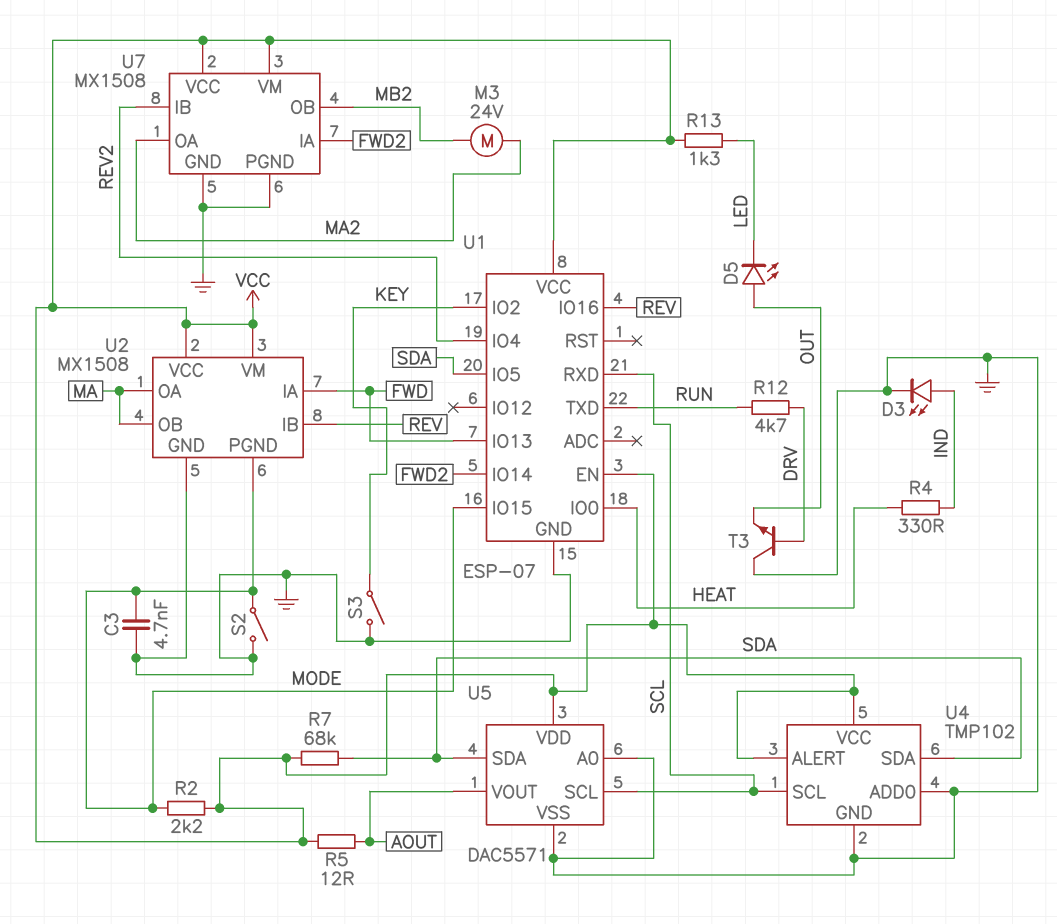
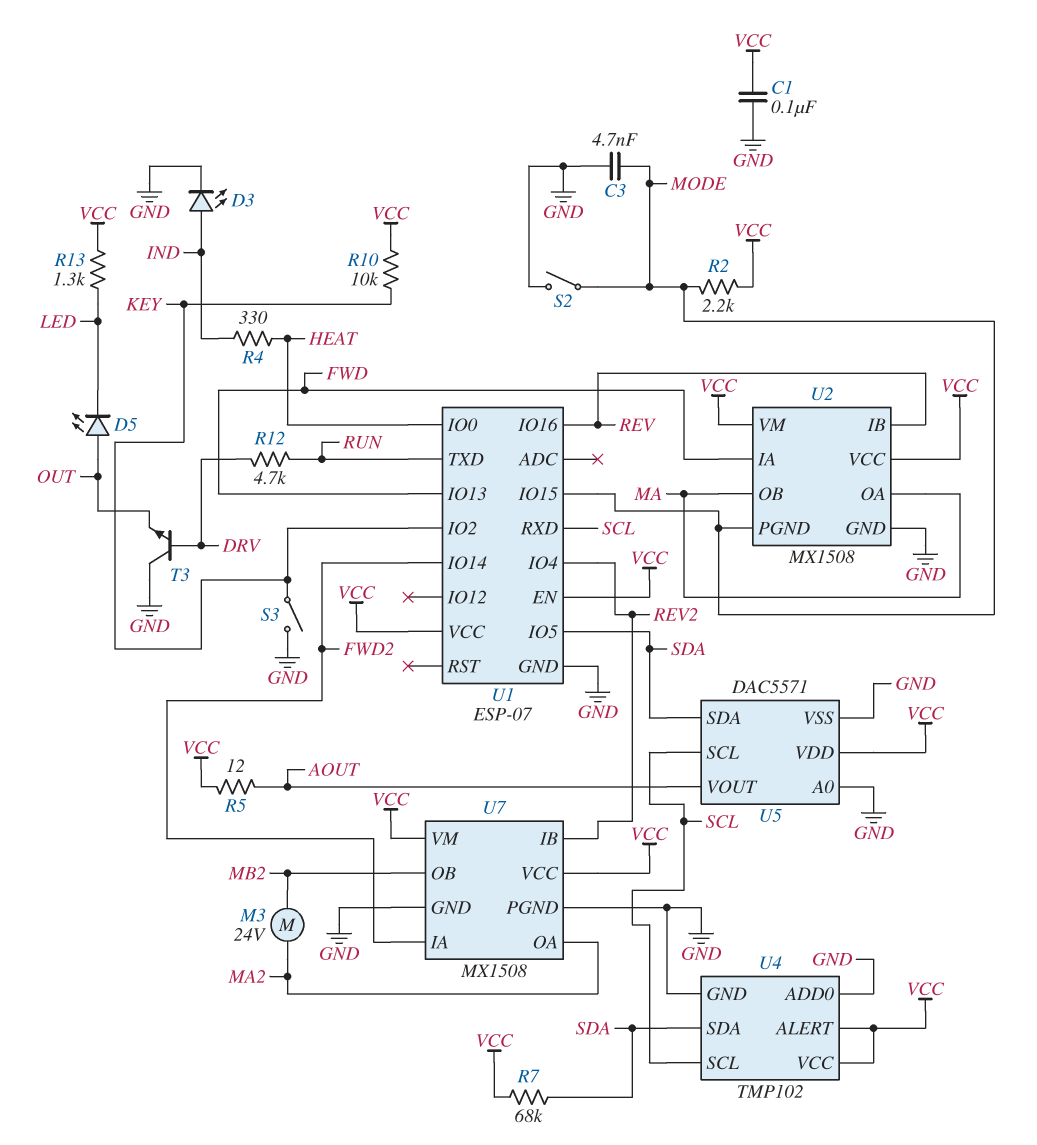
C1: none -> 100nF (GND, VCC)
R10: none -> 10k (KEY, VCC)

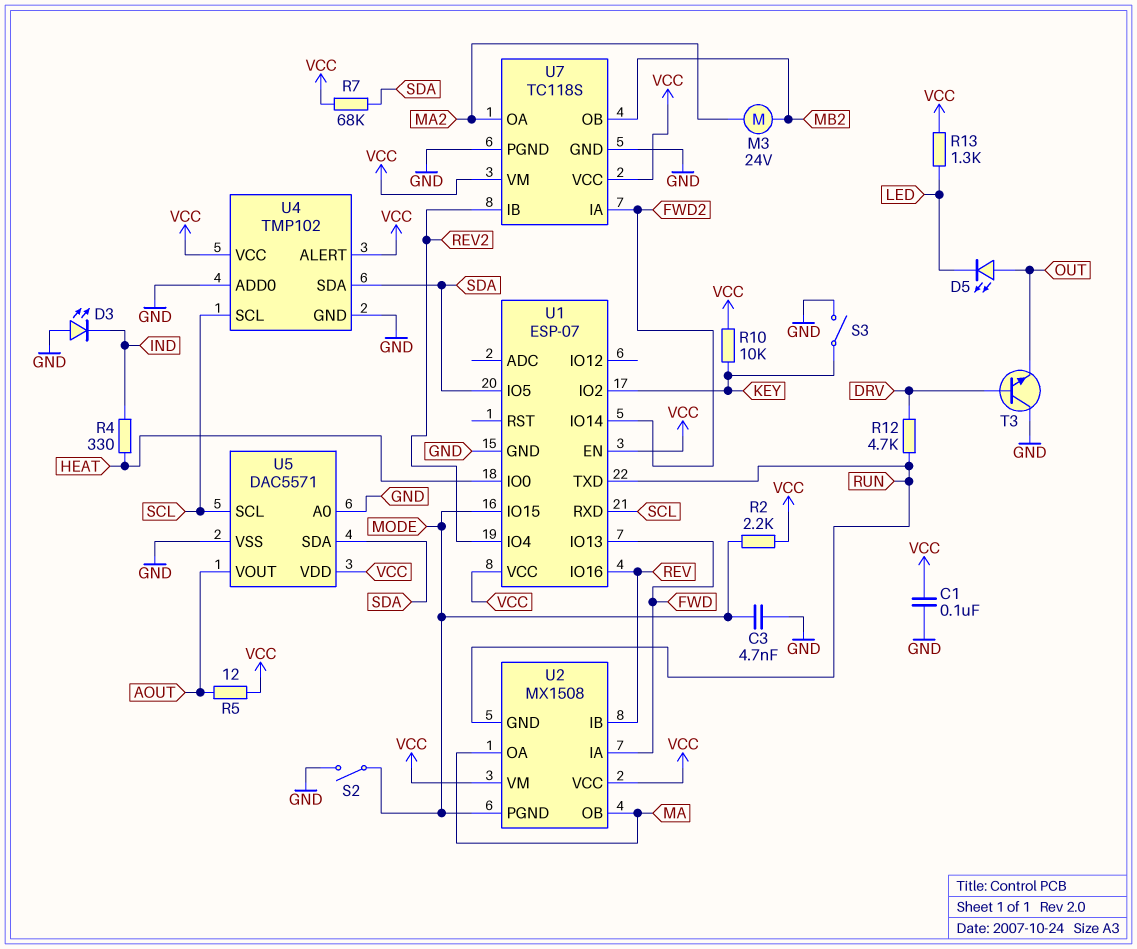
D3: LED (A IND, K GND) -> LED (A GND, K IND)
U2 pin GND: GND -> RUN
U7: MX1508 -> TC118S

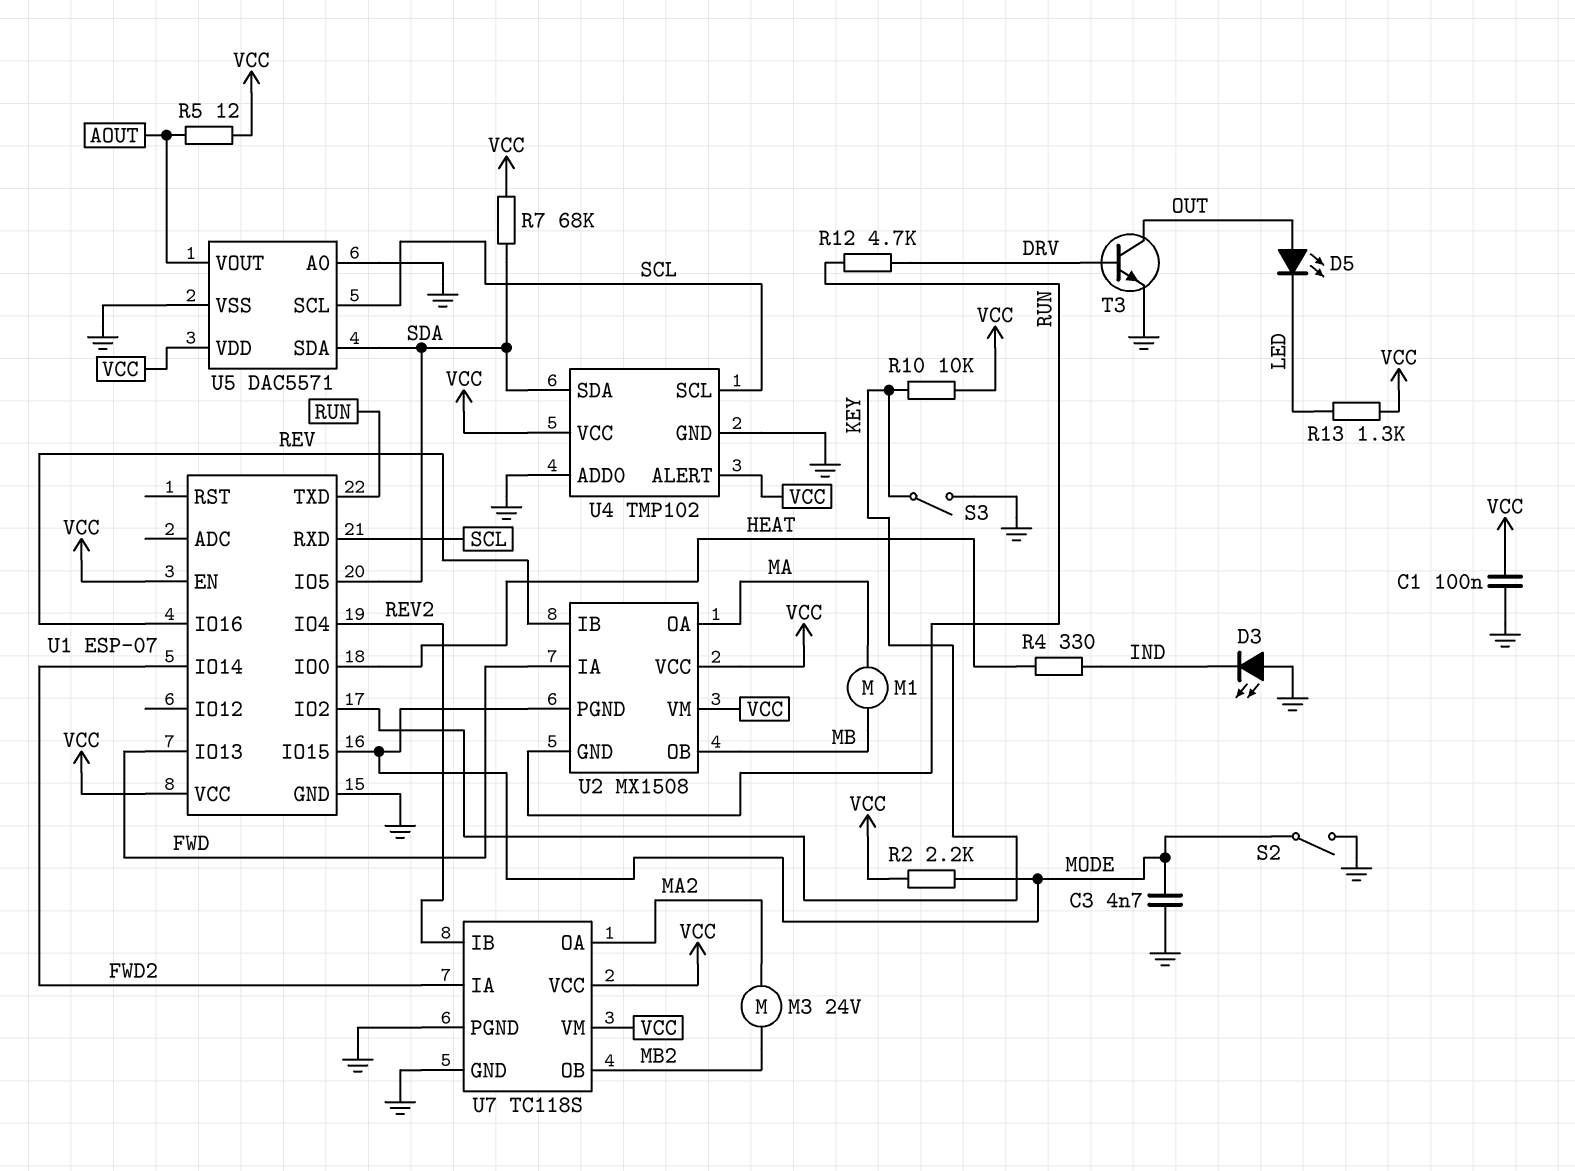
M1: none -> motor (MA, MB)
T3: NPN (B DRV, C GND, E OUT) -> NPN (B DRV, C OUT, E GND)
U2 pin OB: MA -> MB

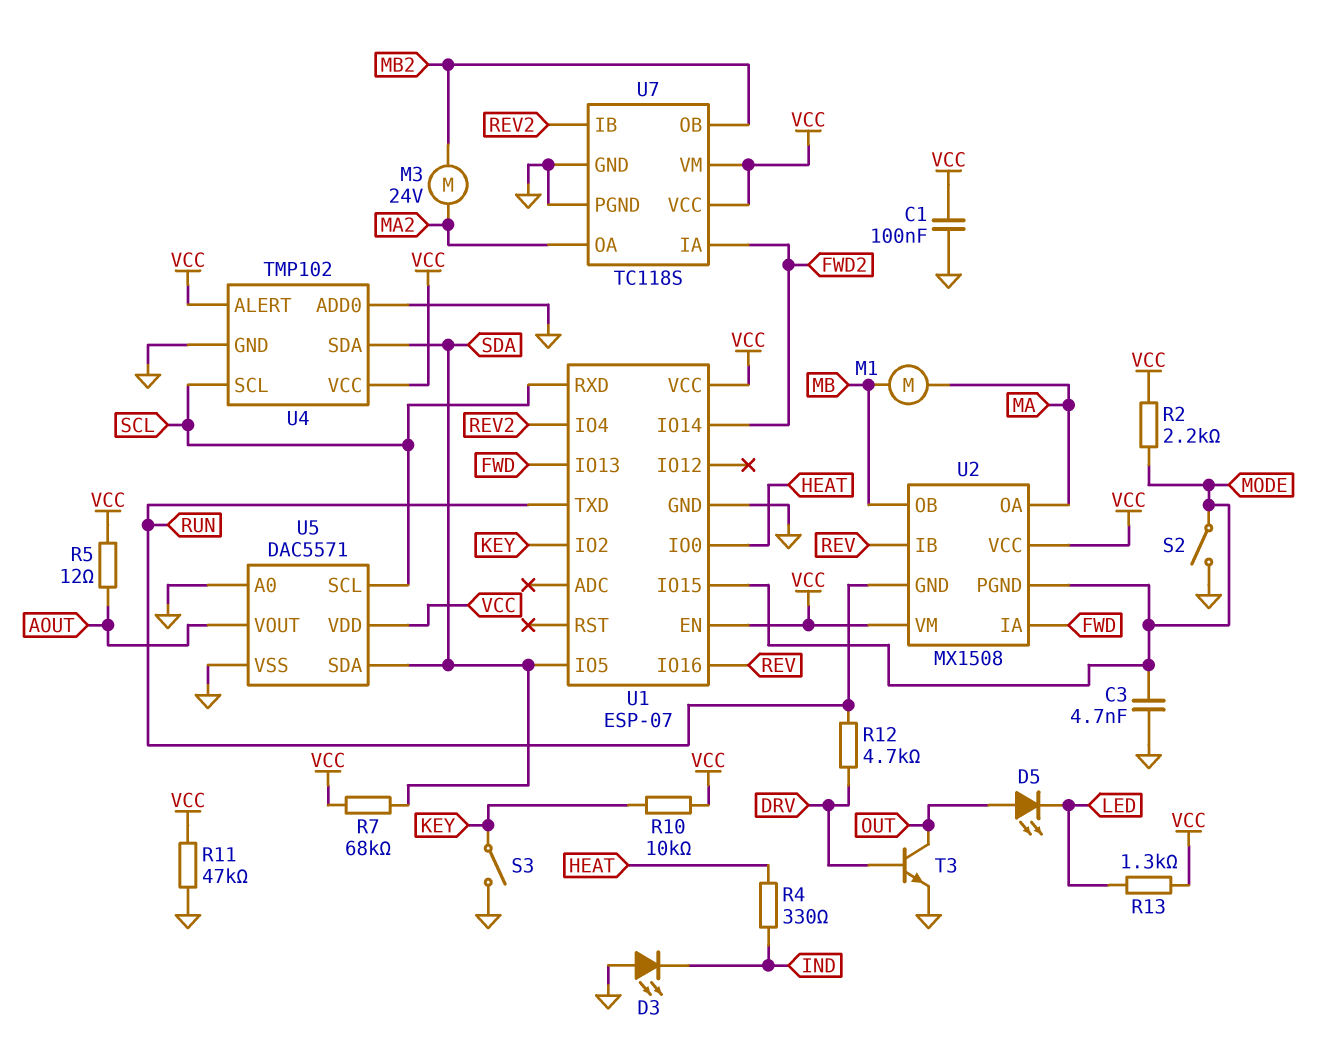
R11: none -> 47k (GND, VCC)

